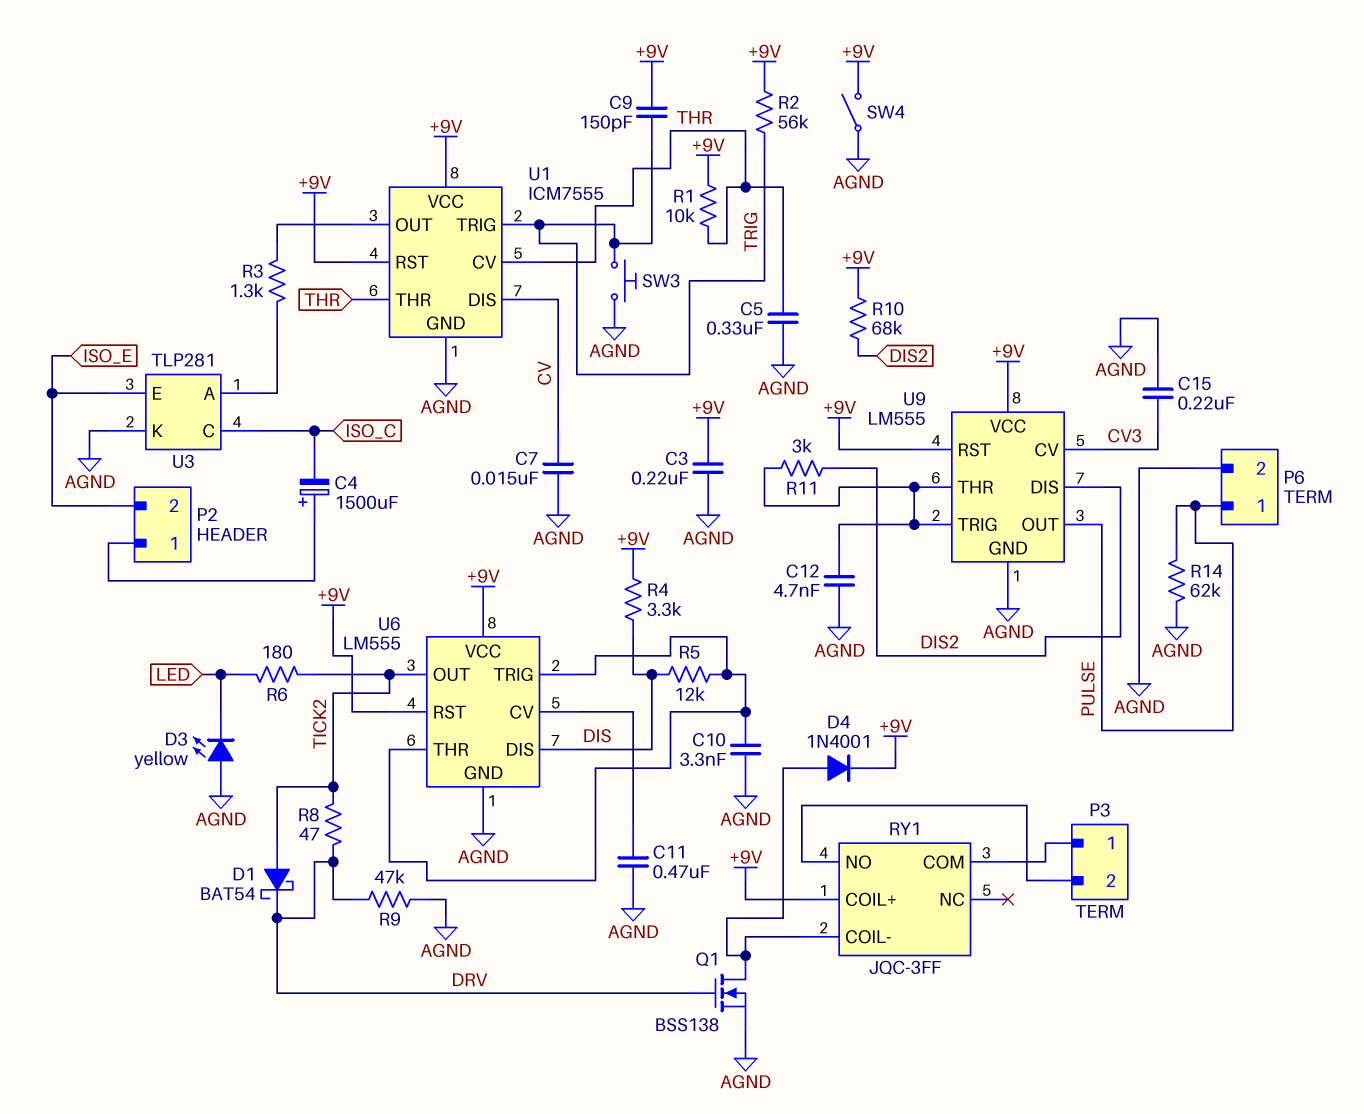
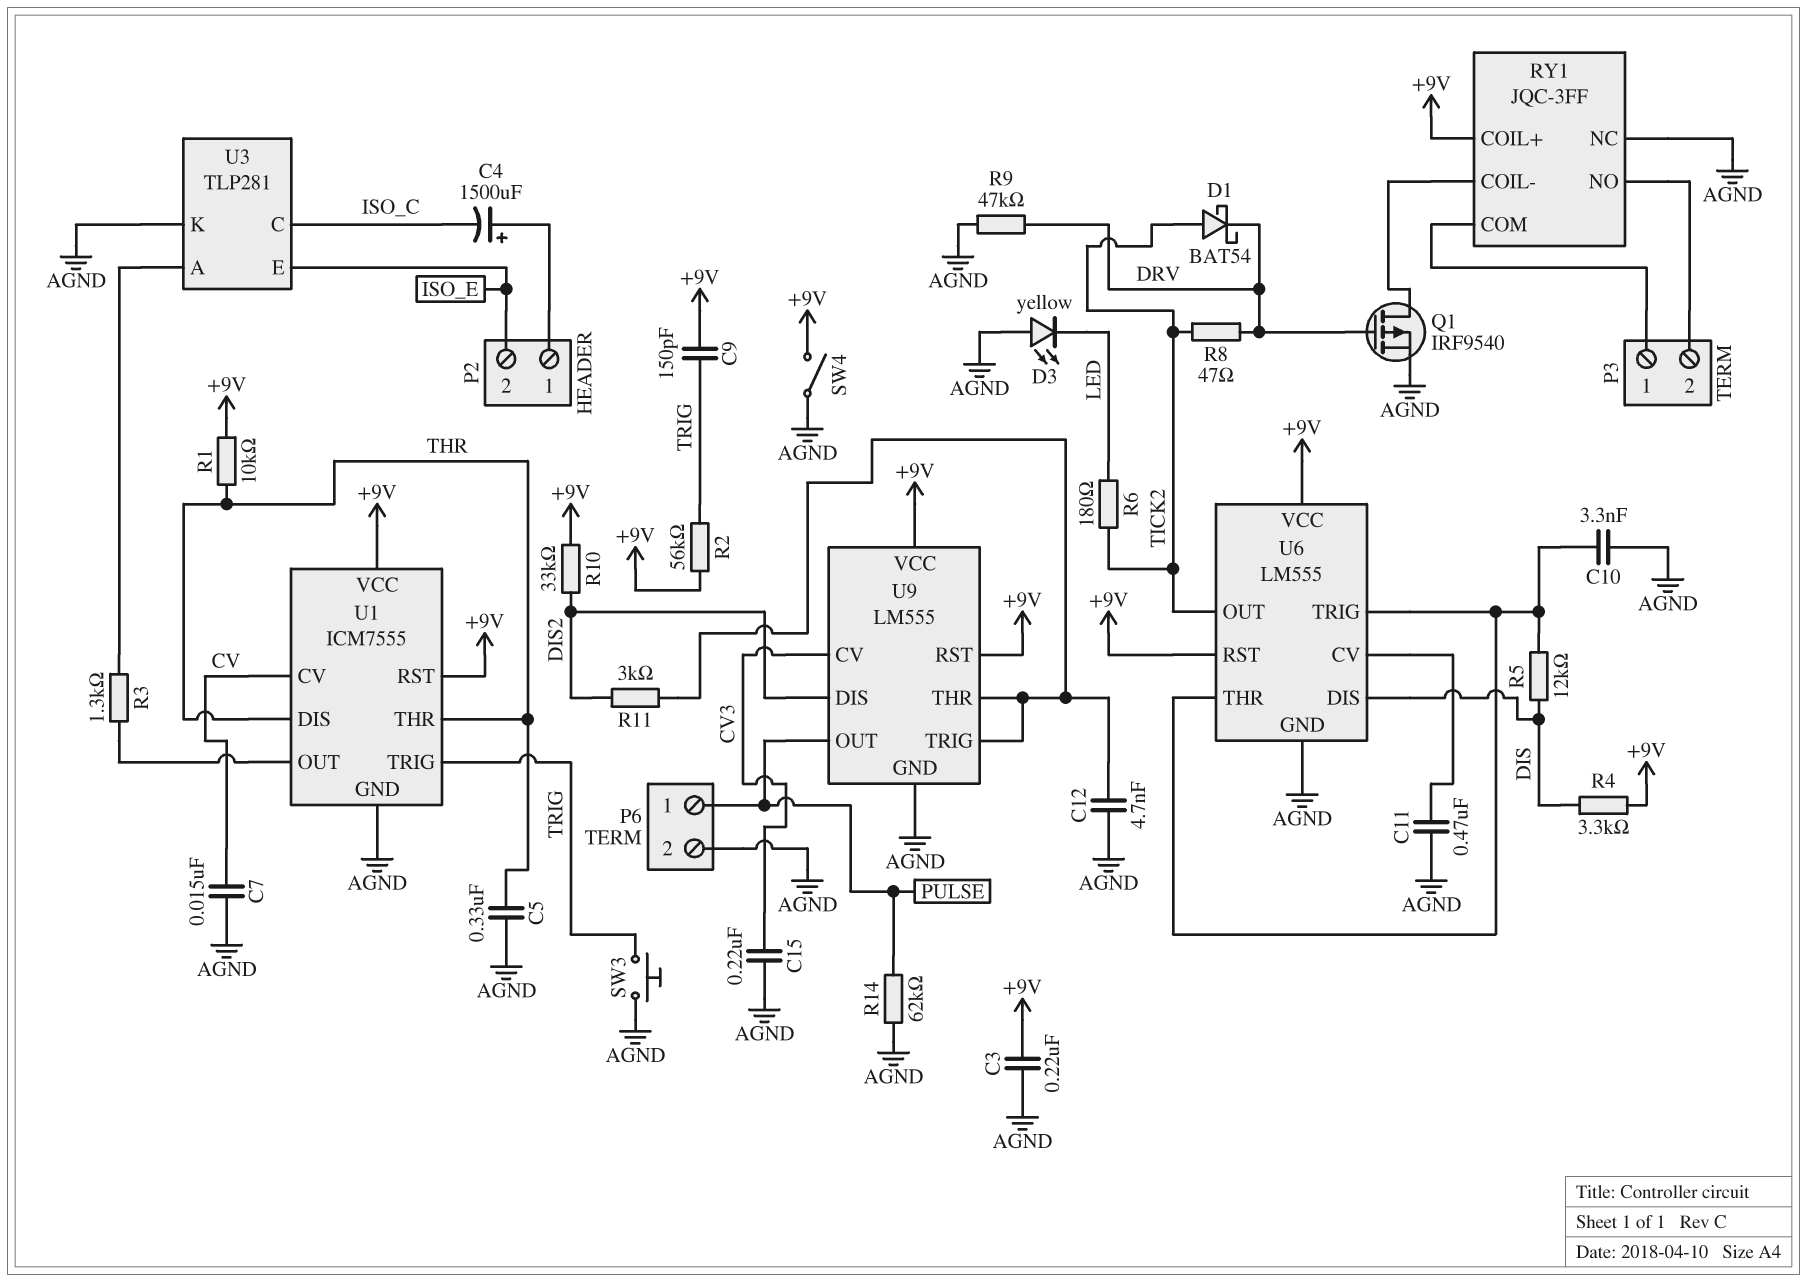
D4: diode 1N4001 (A RY1/COIL-, K +9V) -> none
Q1: NMOS BSS138 (G DRV, D RY1/COIL-, S AGND) -> PMOS IRF9540 (G DRV, D RY1/COIL-, S AGND)
R10: 68k (+9V, DIS2) -> 33k (+9V, DIS2)
RY1 pin NC: none -> AGND
U1 pin CV: THR -> CV
U1 pin DIS: CV -> THR

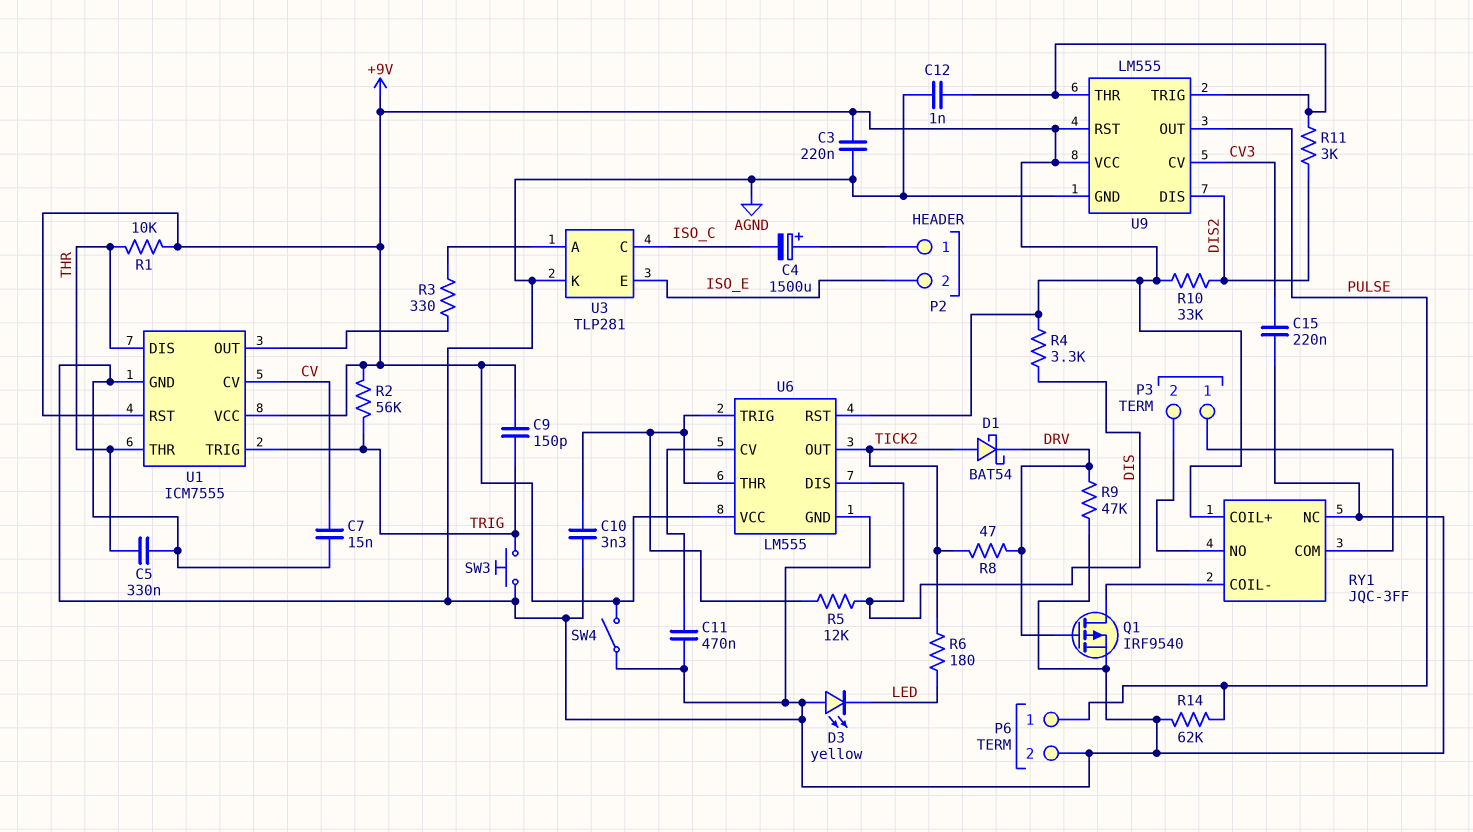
C12: 4.7nF (AGND, U9/THR) -> 1nF (AGND, U9/THR)
R3: 1.3k (U1/OUT, U3/A) -> 330 (U1/OUT, U3/A)

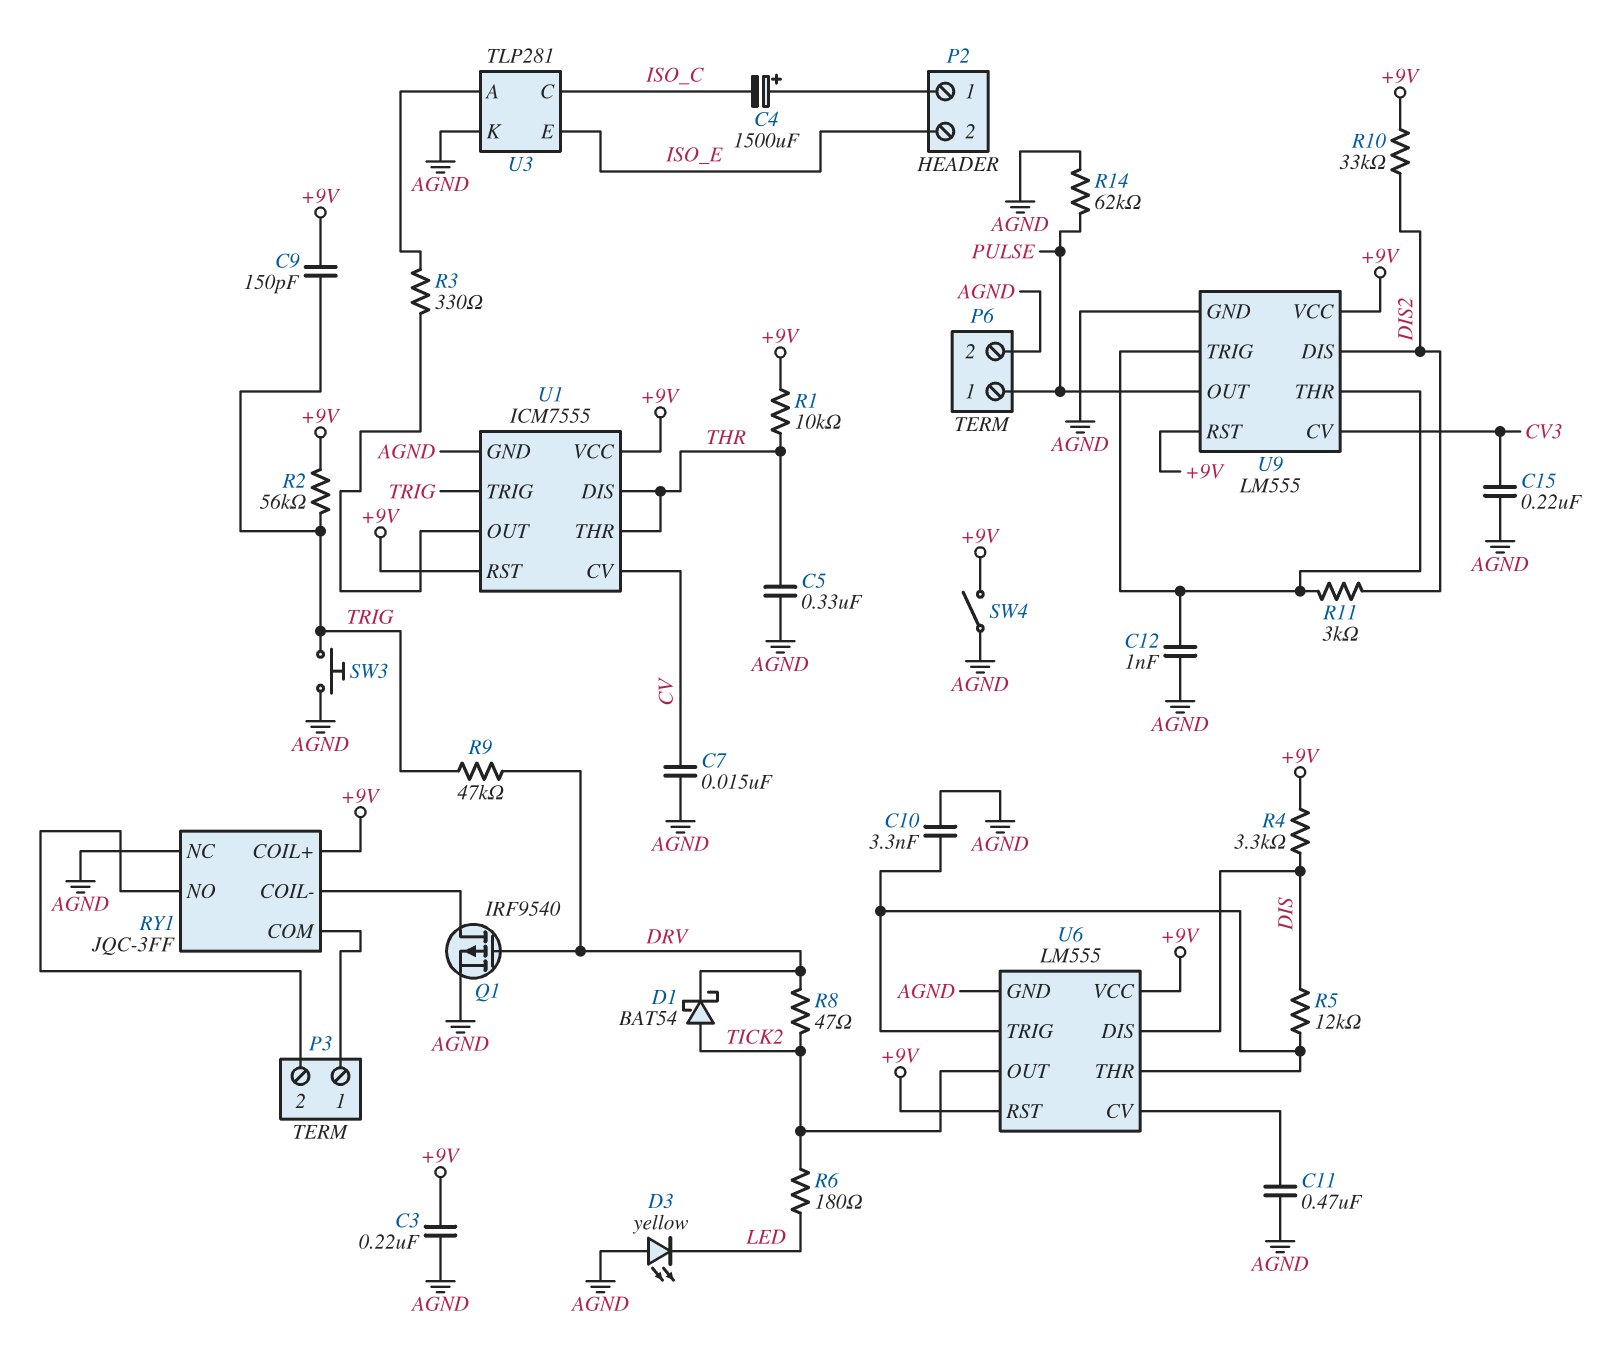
R9: 47k (AGND, DRV) -> 47k (DRV, TRIG)

